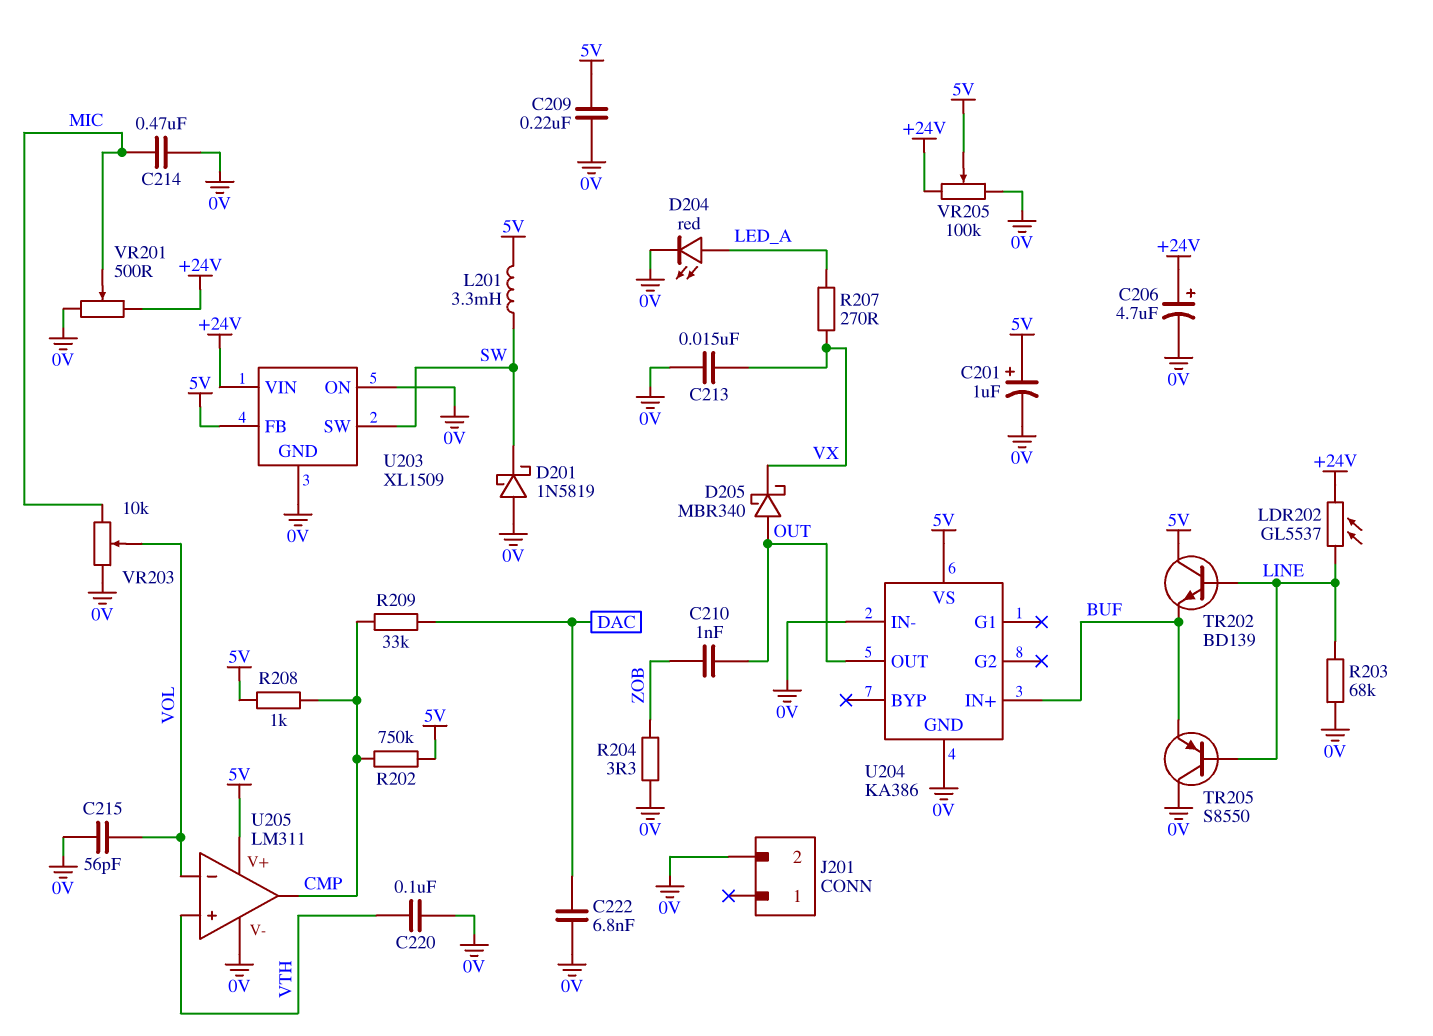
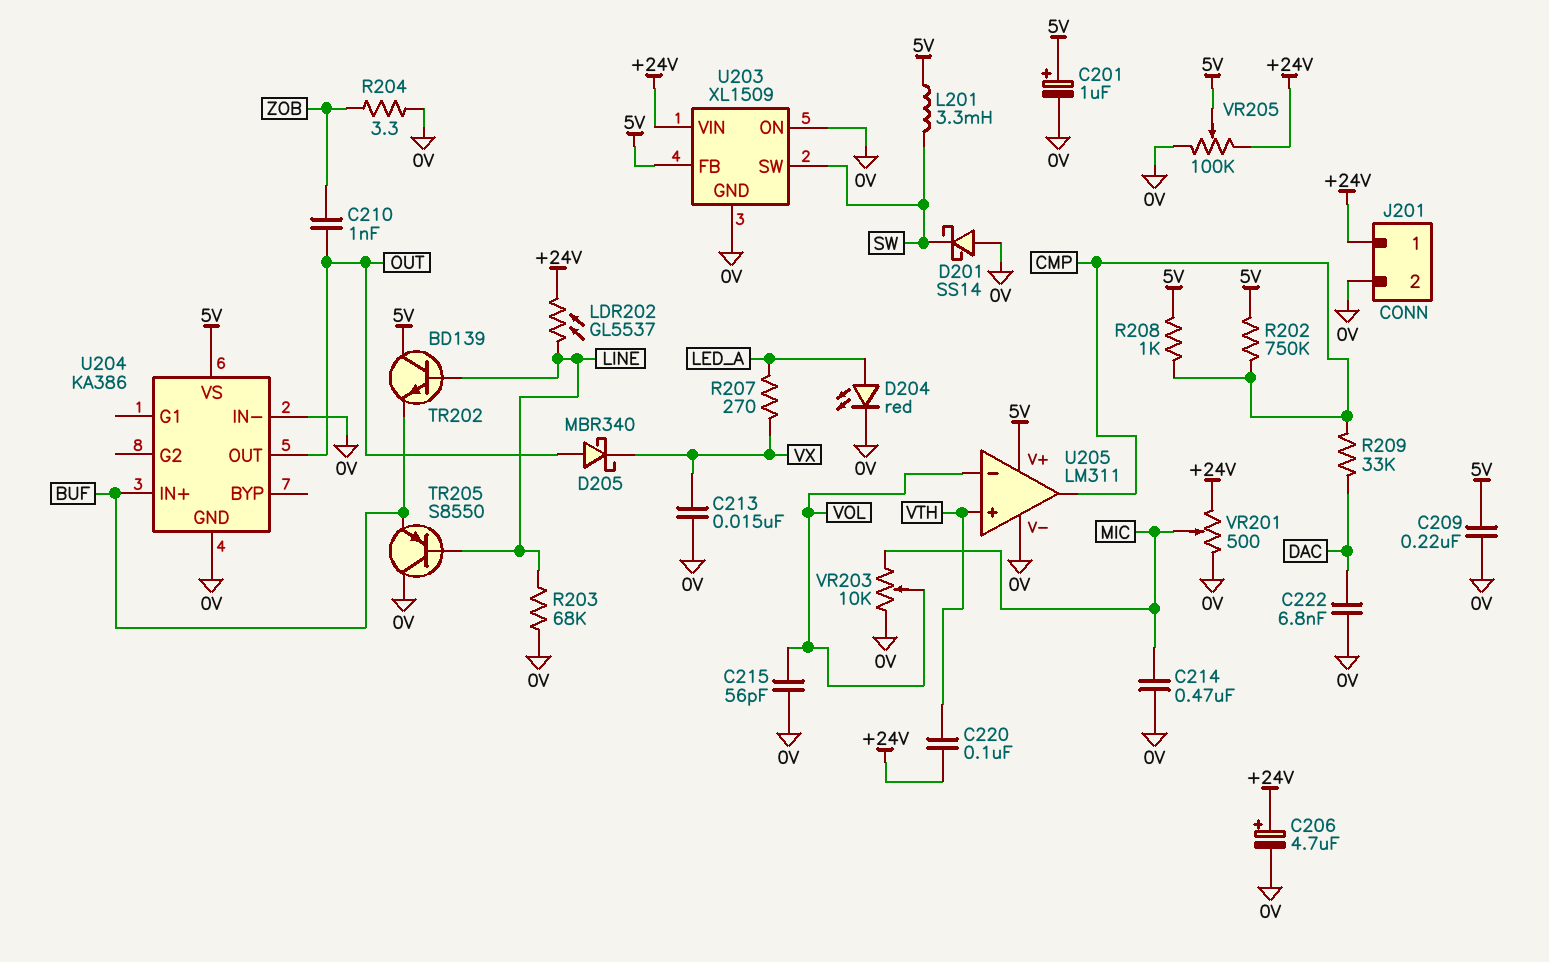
C220: 100nF (0V, VTH) -> 100nF (+24V, VTH)
D201: schottky 1N5819 (A 0V, K SW) -> schottky SS14 (A 0V, K SW)
J201 pin 1: none -> +24V

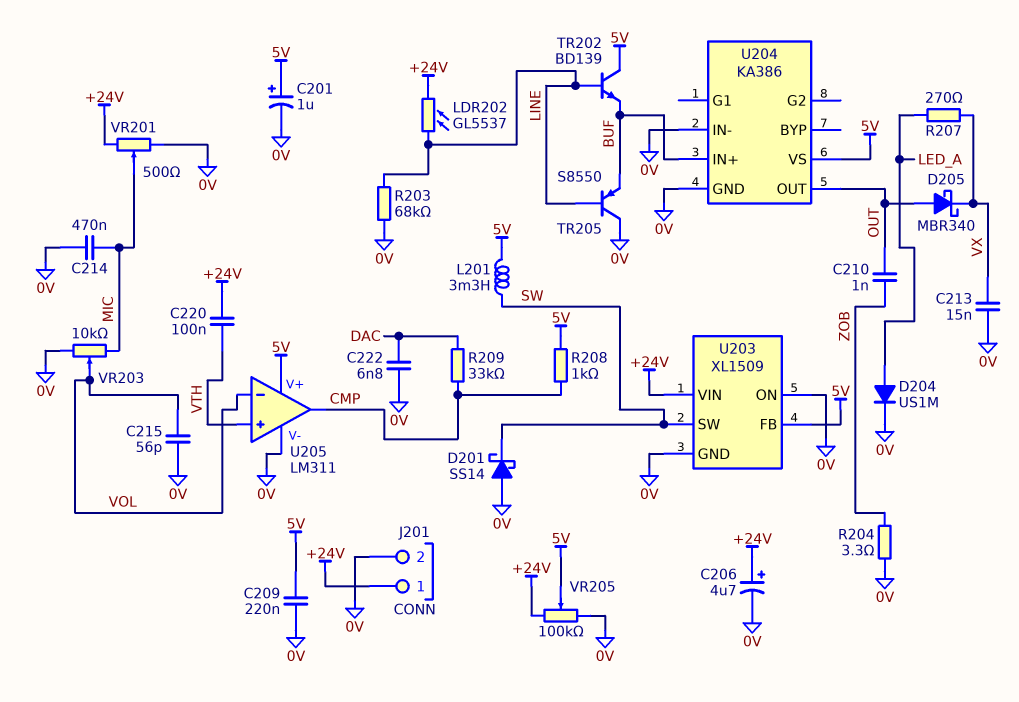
D204: LED red (A LED_A, K 0V) -> diode US1M (A LED_A, K 0V)
R202: 750k (5V, CMP) -> none

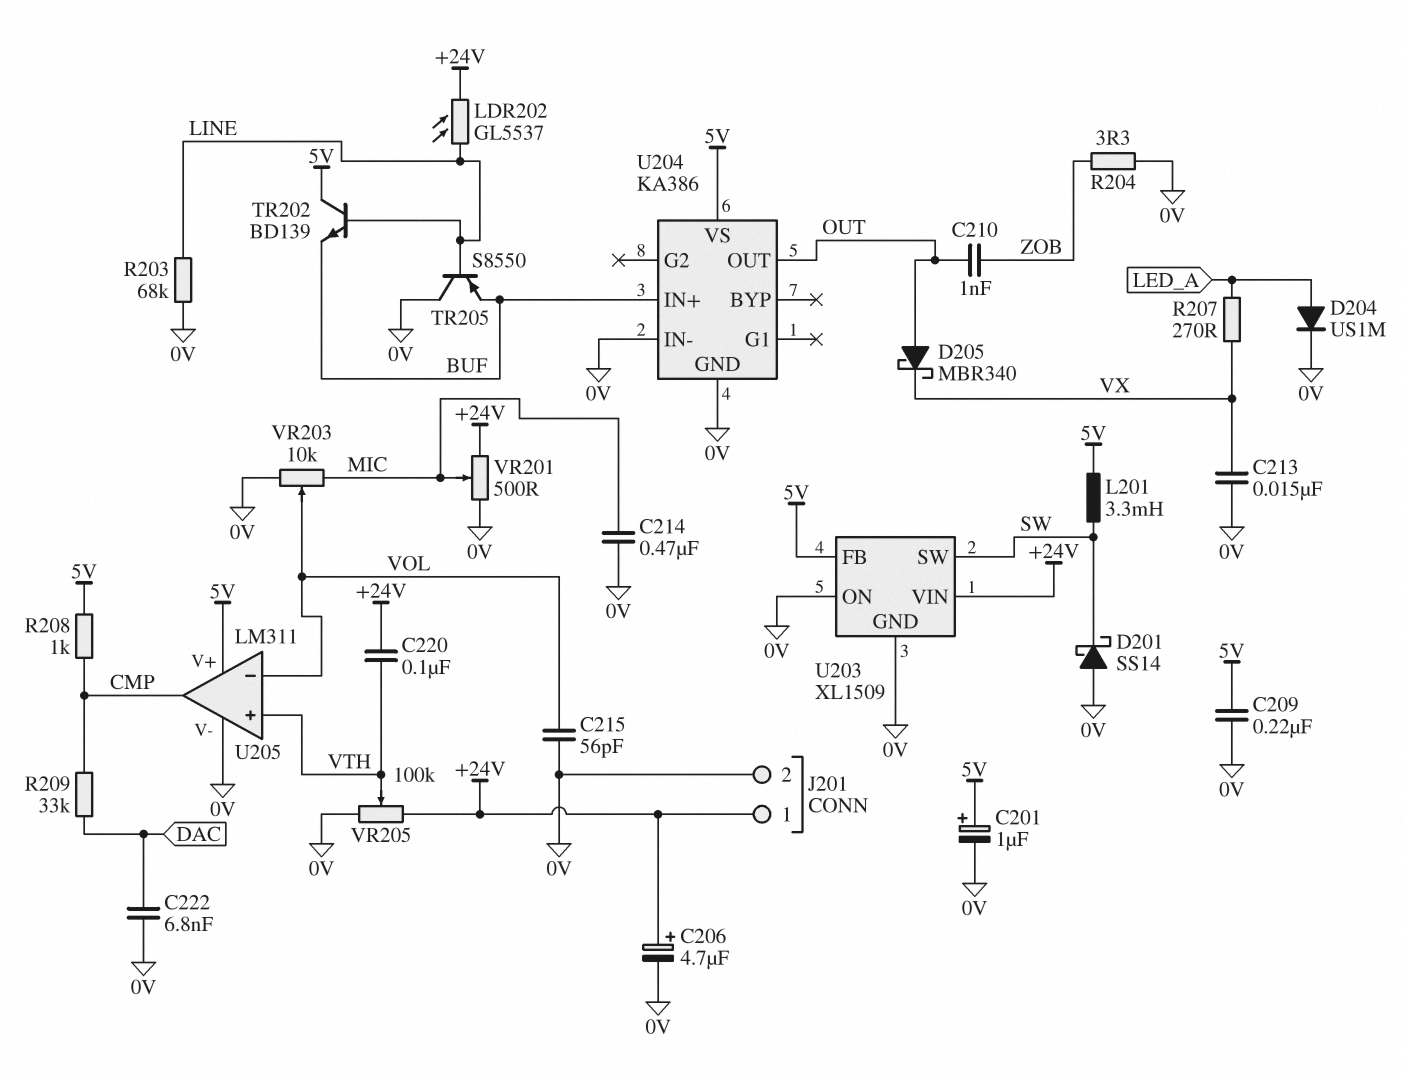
VR205: 100k (+24V, 0V, wiper 5V) -> 100k (+24V, 0V, wiper VTH)

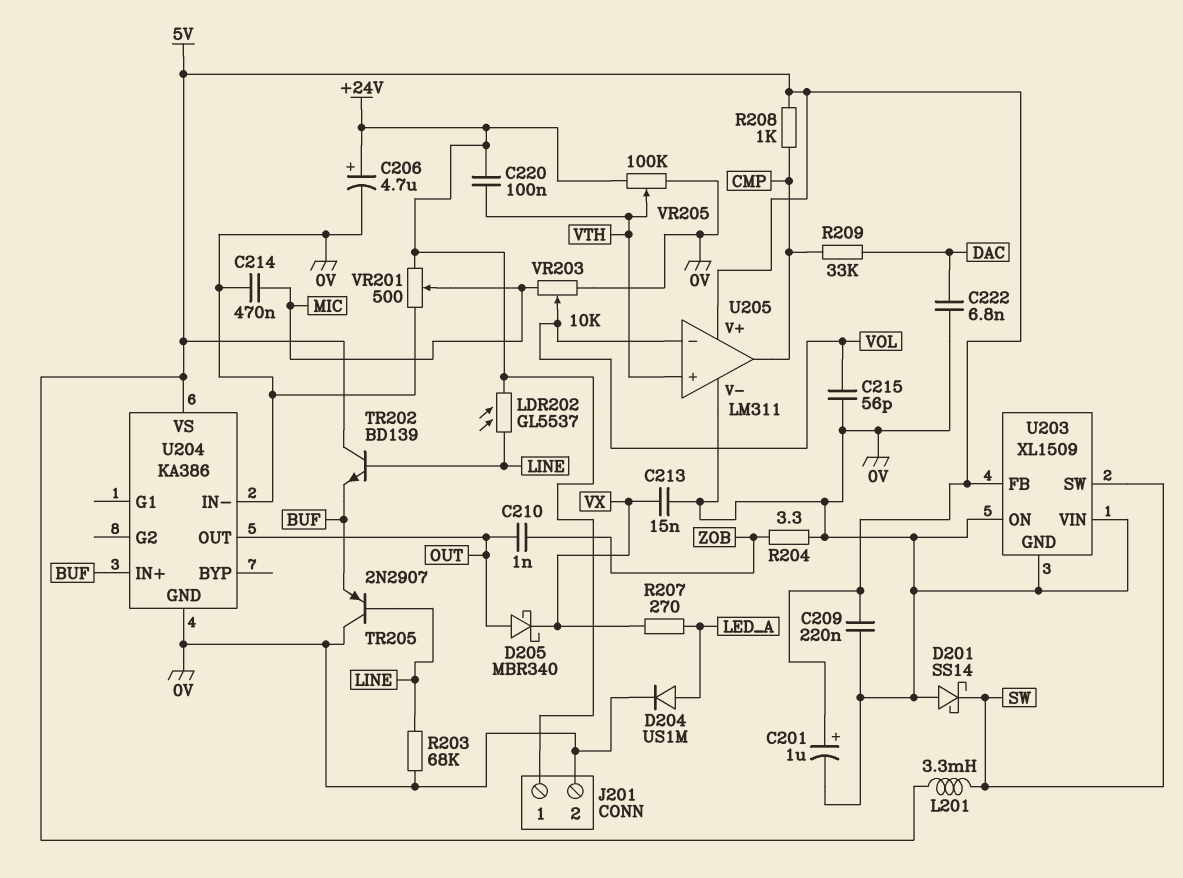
TR205: PNP S8550 (B LINE, C 0V, E BUF) -> PNP 2N2907 (B LINE, C 0V, E BUF)
U203 pin VIN: +24V -> 0V

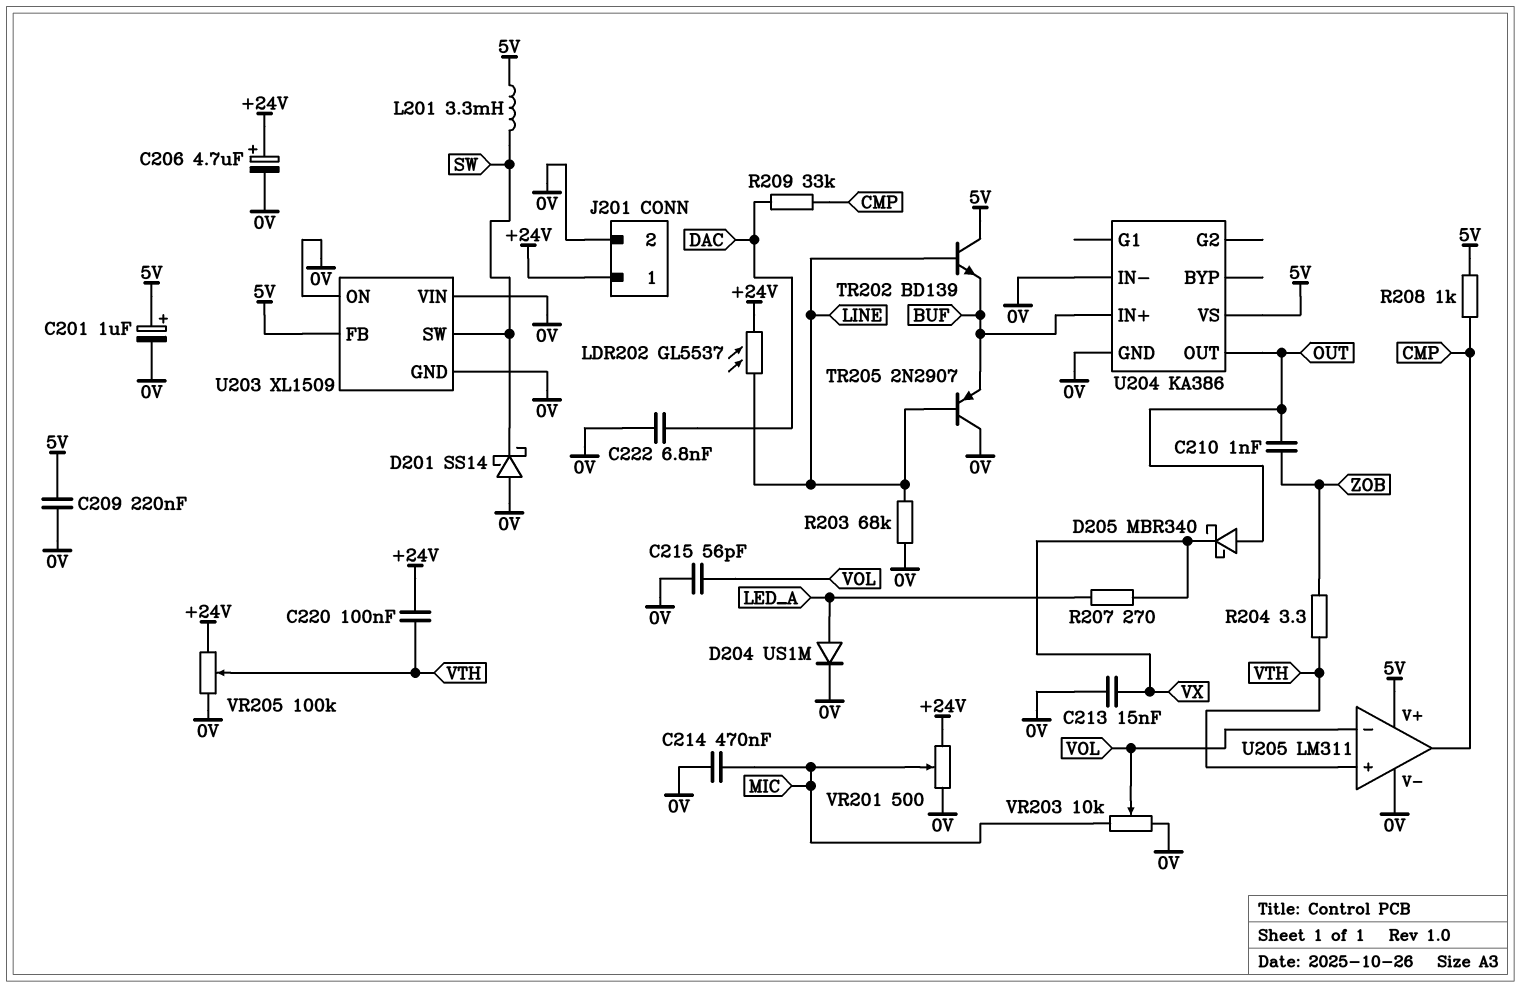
R204: 3.3 (0V, ZOB) -> 3.3 (VTH, ZOB)

